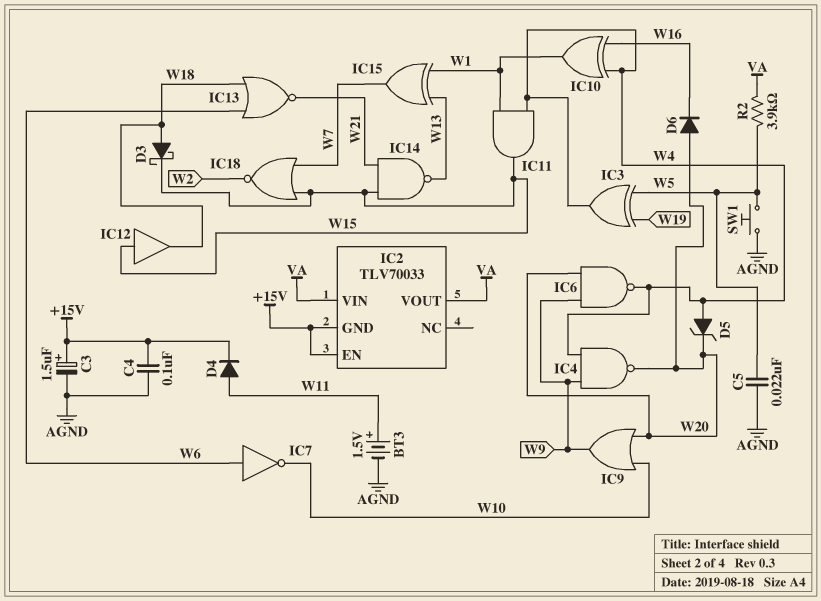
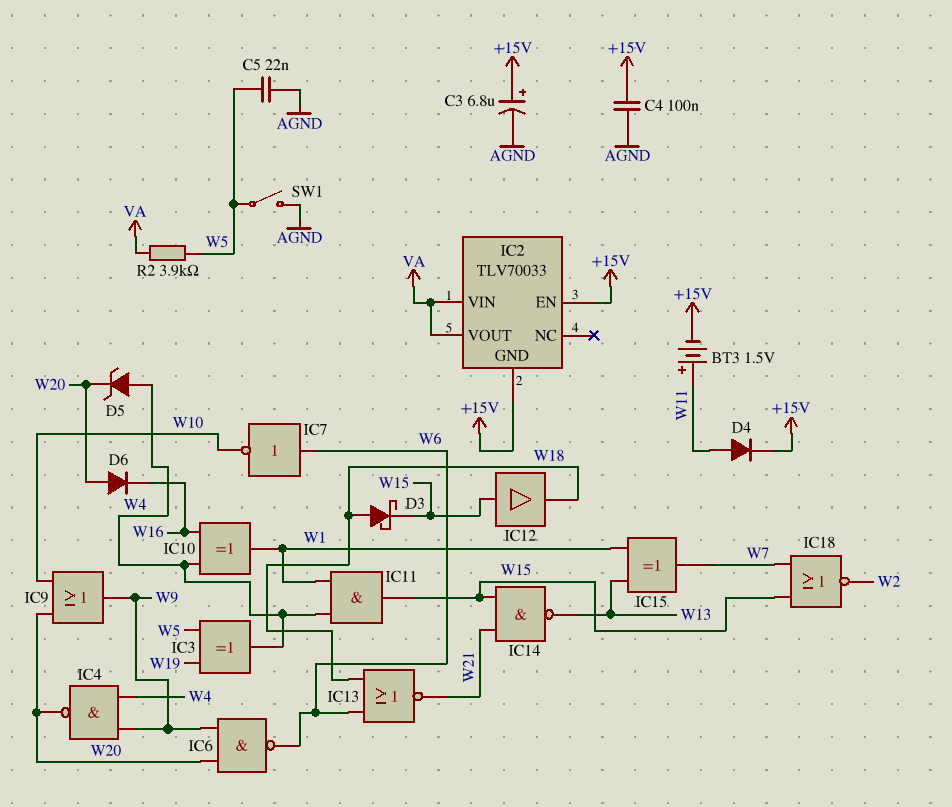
BT3: 1.5V (plus W11, minus AGND) -> 1.5V (plus W11, minus +15V)
C3: 1.5uF (plus +15V, minus AGND) -> 6.8uF (plus +15V, minus AGND)
IC6: NAND (in W9, in W20, out W4) -> NAND (in W9, in W20, out W6)
SW1: button (AGND, W5) -> switch (AGND, W5)

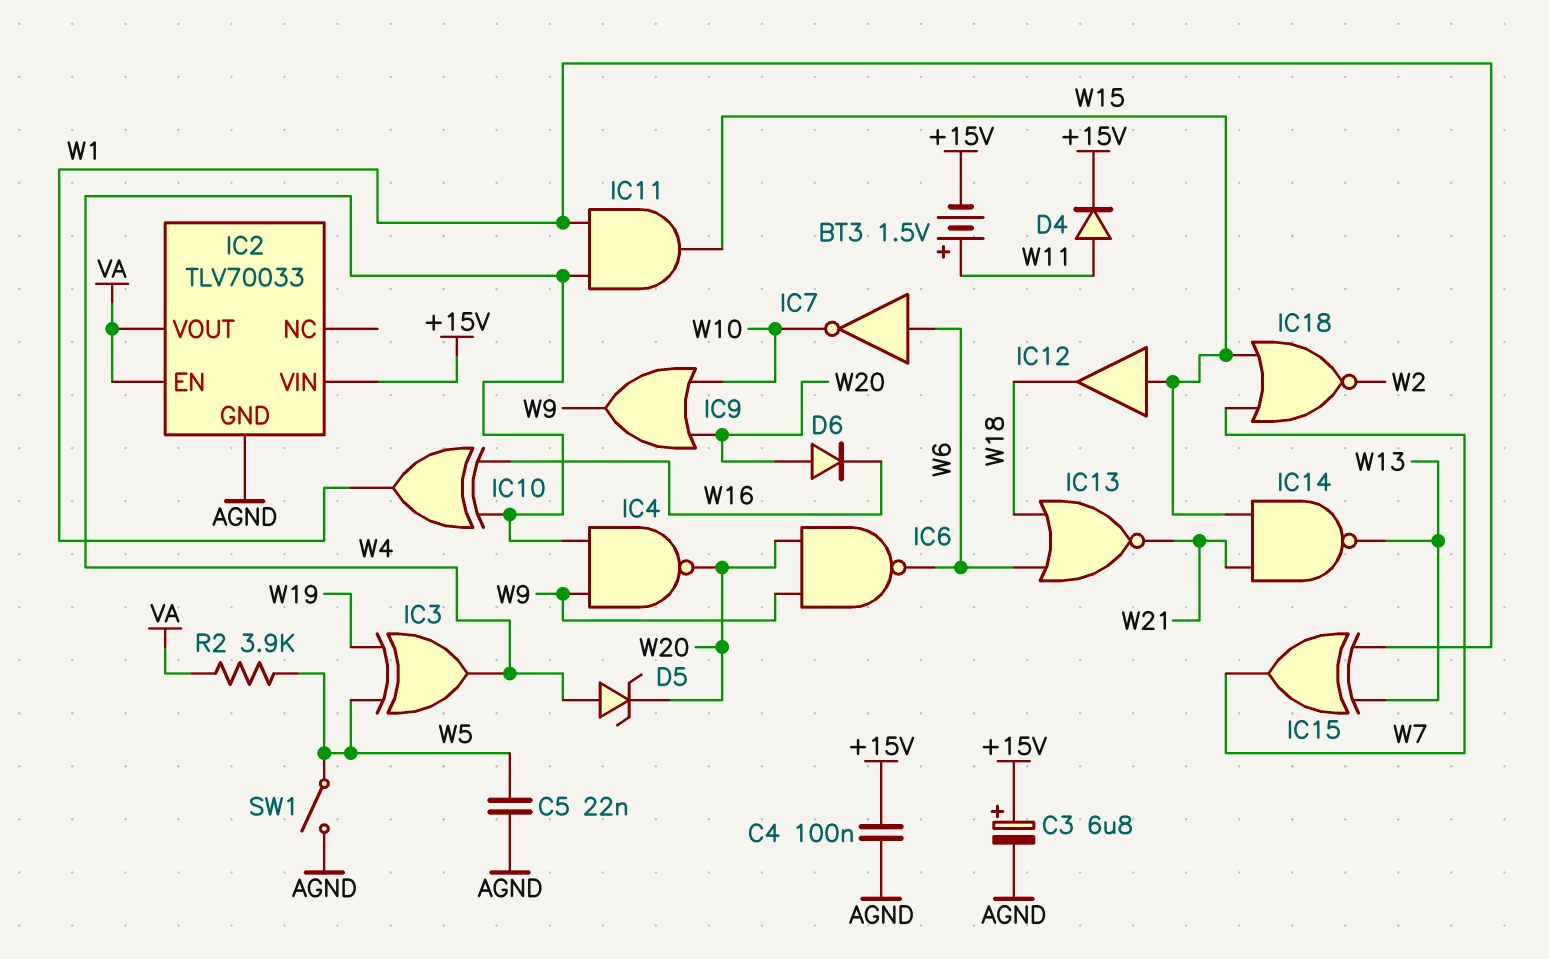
D3: schottky (A W18, K W15) -> none
IC2 pin EN: +15V -> VA
IC2 pin GND: +15V -> AGND
IC2 pin VIN: VA -> +15V

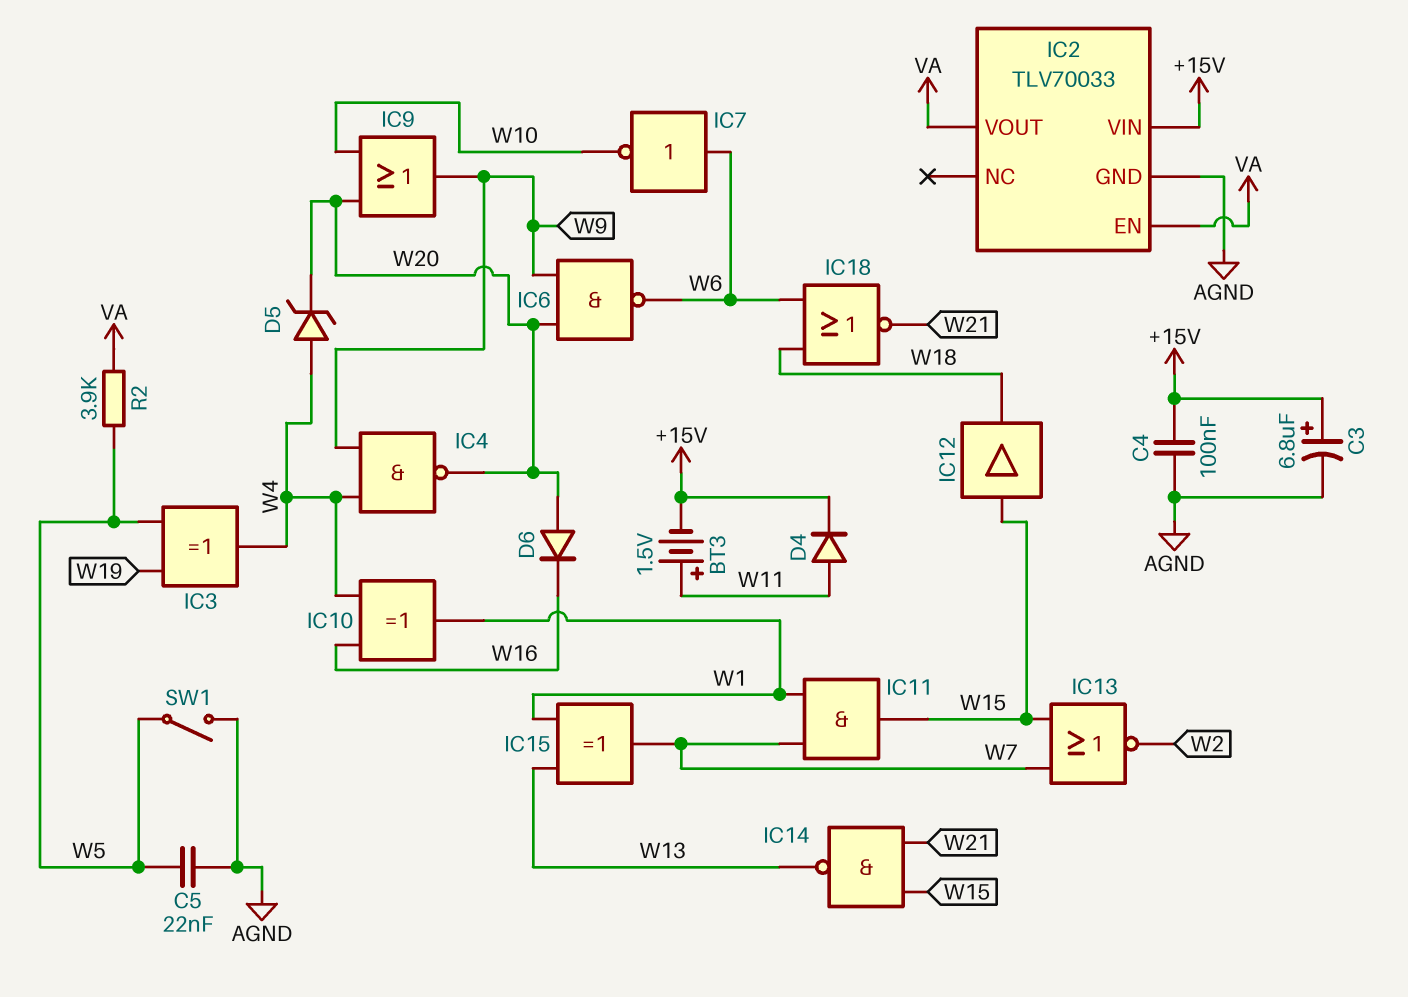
IC11: AND (in W1, in W4, out W15) -> AND (in W1, in W7, out W15)
IC13: NOR (in W6, in W18, out W21) -> NOR (in W7, in W15, out W2)
IC18: NOR (in W7, in W15, out W2) -> NOR (in W6, in W18, out W21)

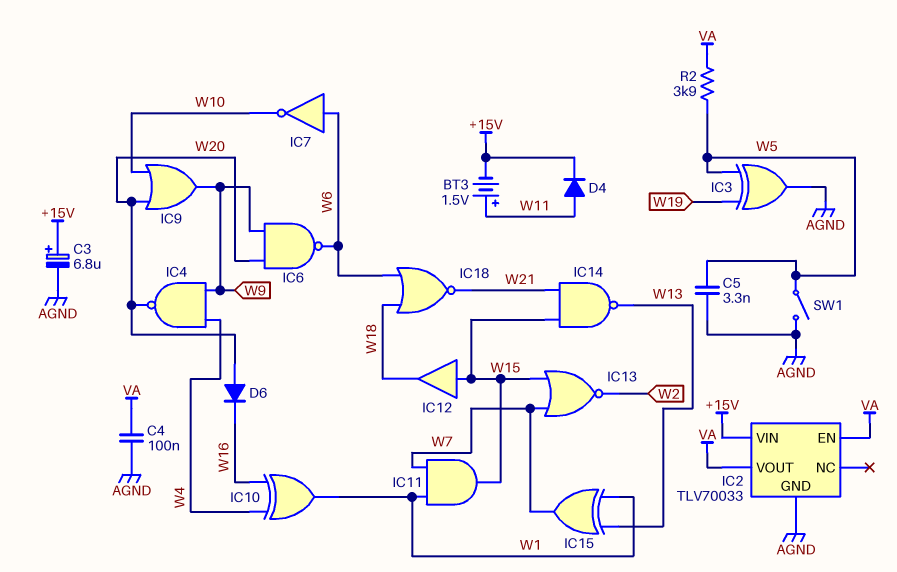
C4: 100nF (+15V, AGND) -> 100nF (AGND, VA)
C5: 22nF (AGND, W5) -> 3.3nF (AGND, W5)
D5: zener (A W4, K W20) -> none
IC3: XOR (in W5, in W19, out W4) -> XOR (in W5, in W19, out AGND)

